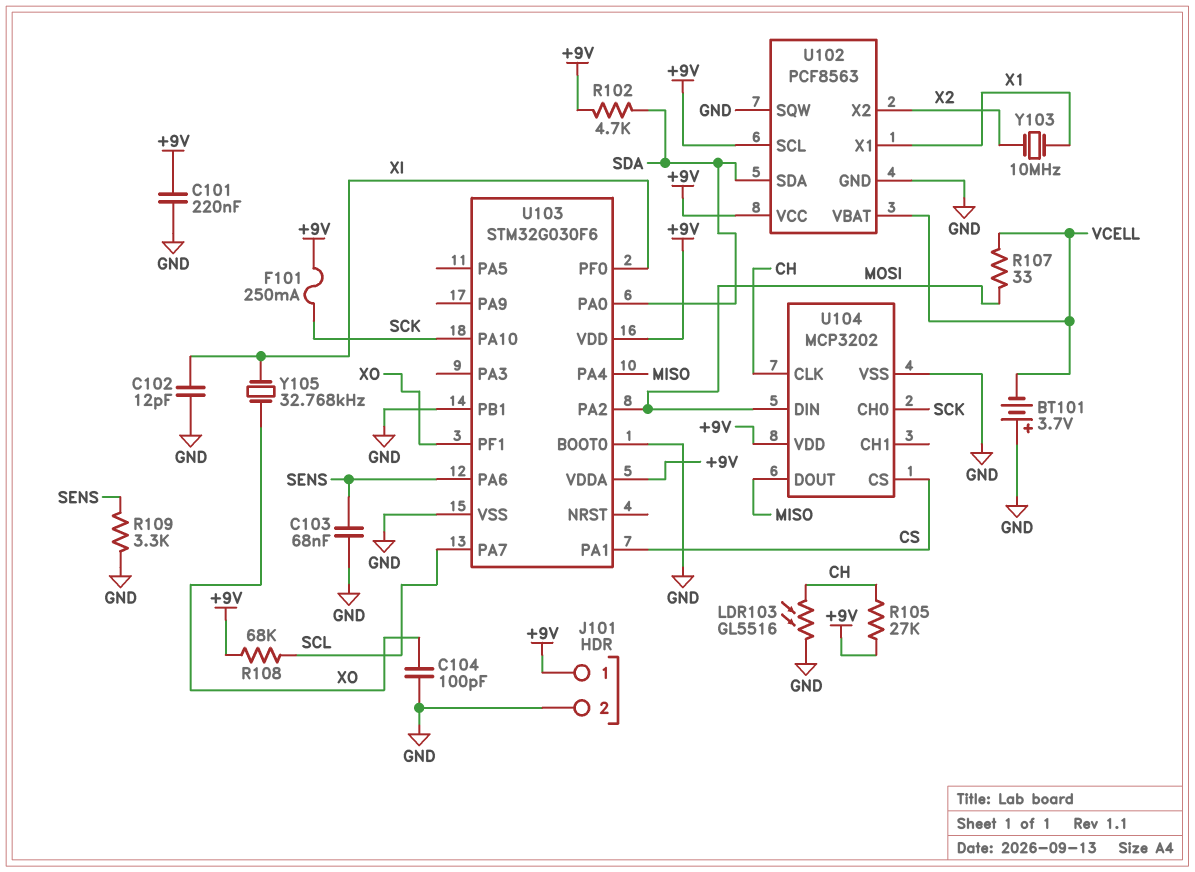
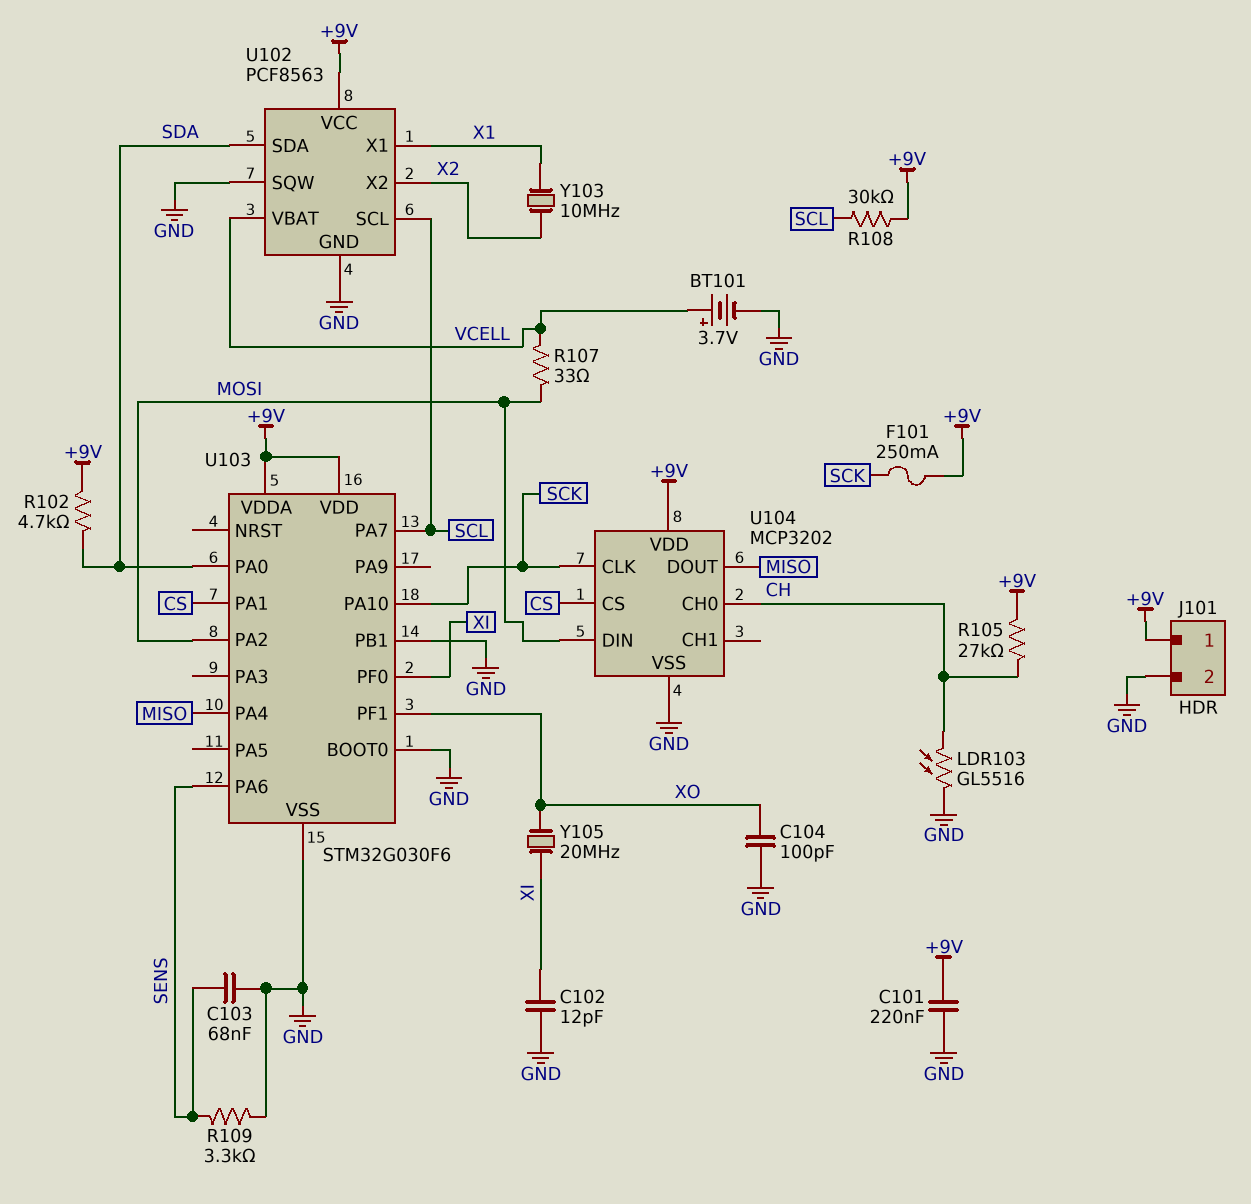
BT101: 3.7V (plus GND, minus VCELL) -> 3.7V (plus VCELL, minus GND)
R108: 68k (+9V, SCL) -> 30k (+9V, SCL)
U102 pin SCL: +9V -> SCL
U104 pin CH0: SCK -> CH
U104 pin CLK: CH -> SCK
Y105: 32.768kHz (XI, XO) -> 20MHz (XI, XO)

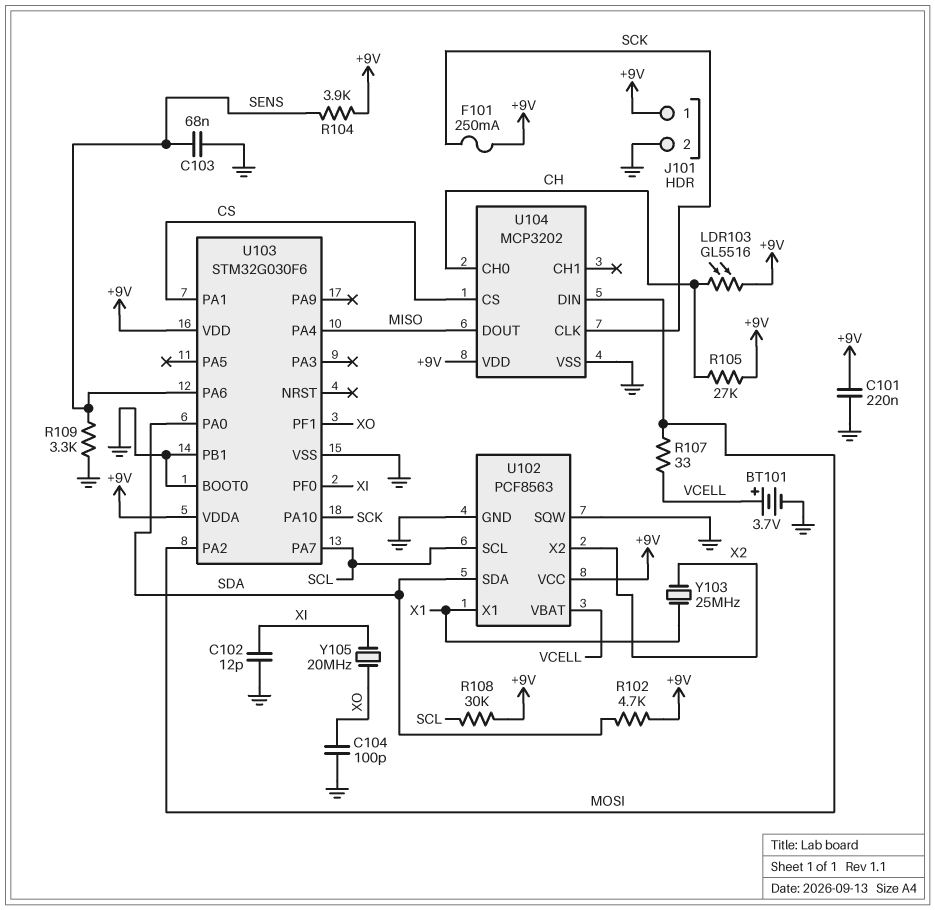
LDR103: GL5516 (CH, GND) -> GL5516 (+9V, CH)
R104: none -> 3.9k (+9V, SENS)
Y103: 10MHz (X1, X2) -> 25MHz (X1, X2)

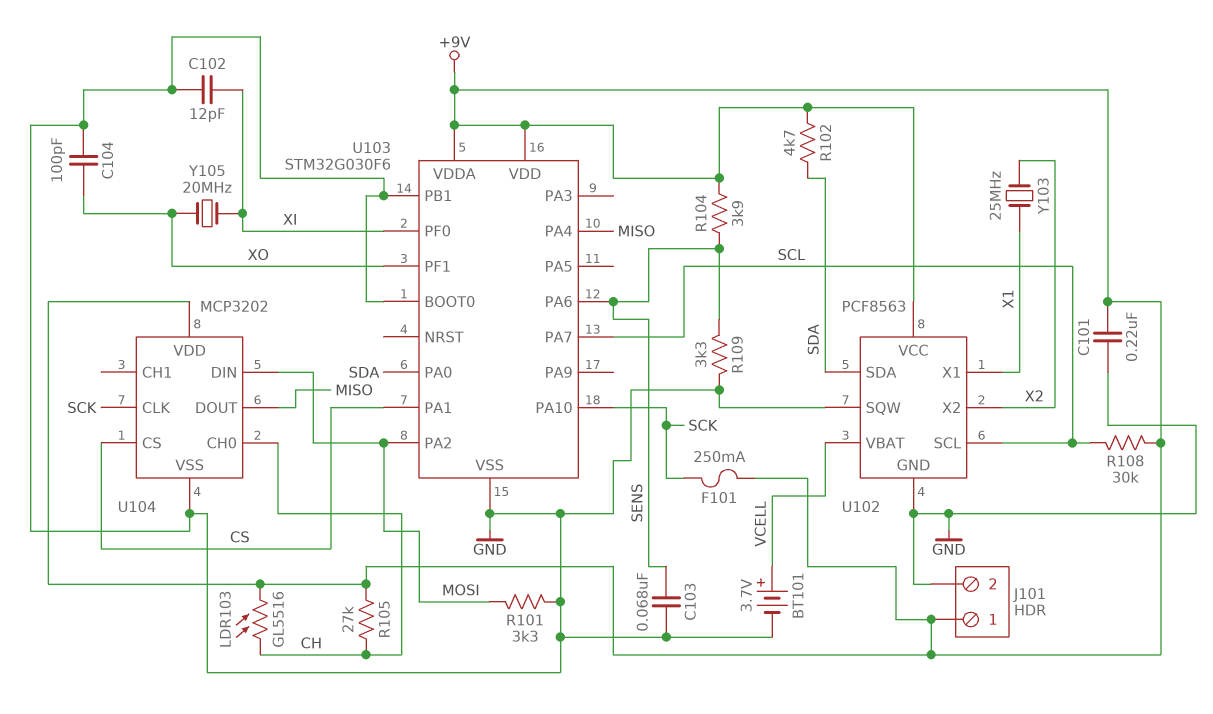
R101: none -> 3.3k (GND, MOSI)
R107: 33 (MOSI, VCELL) -> none

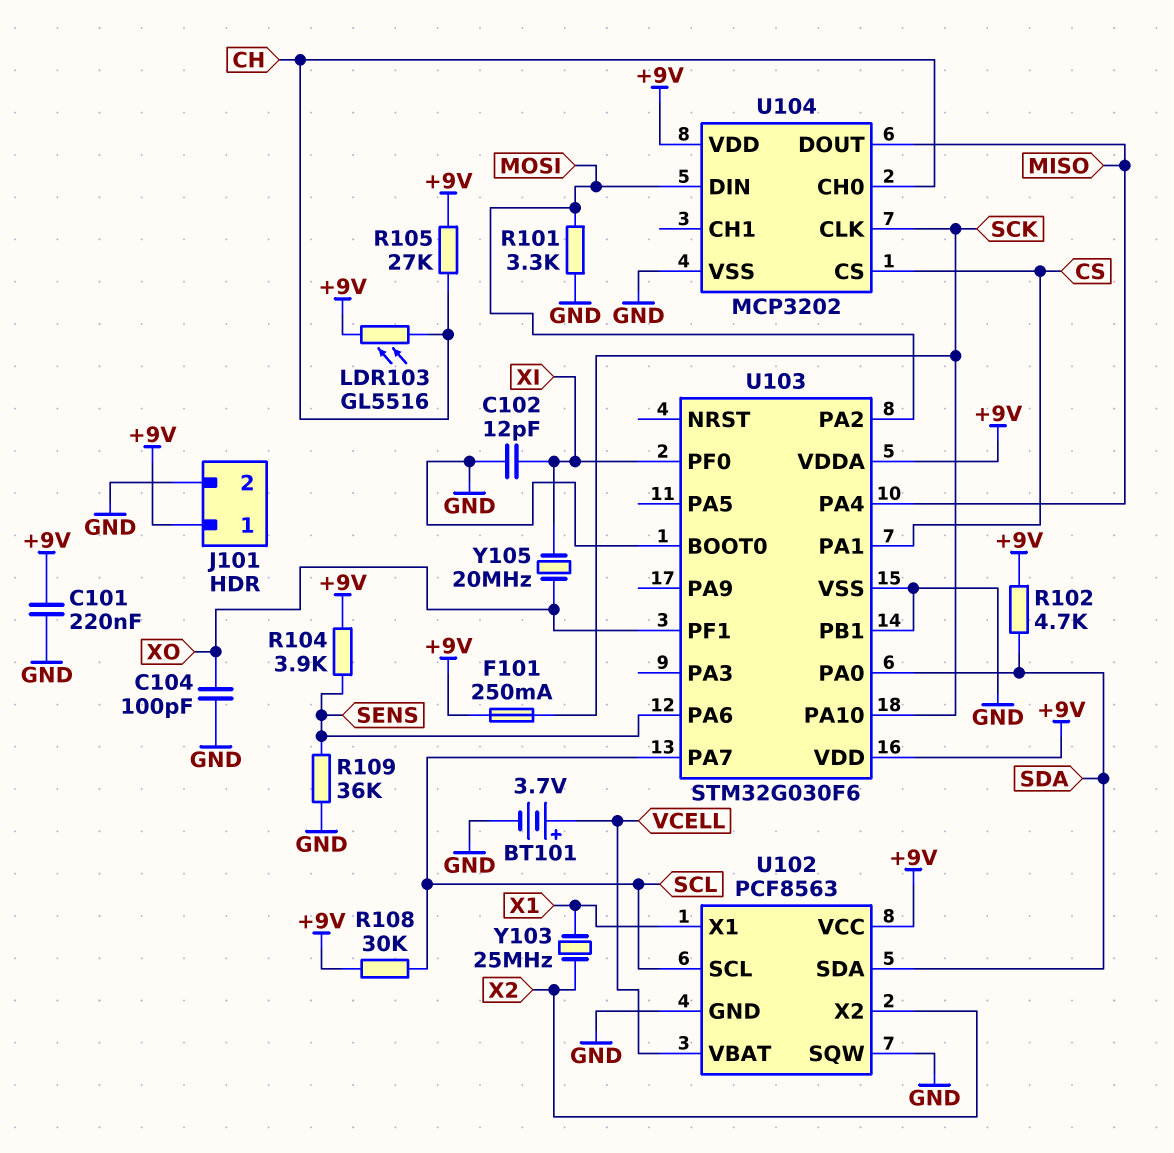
C103: 68nF (GND, SENS) -> none
R109: 3.3k (GND, SENS) -> 36k (GND, SENS)

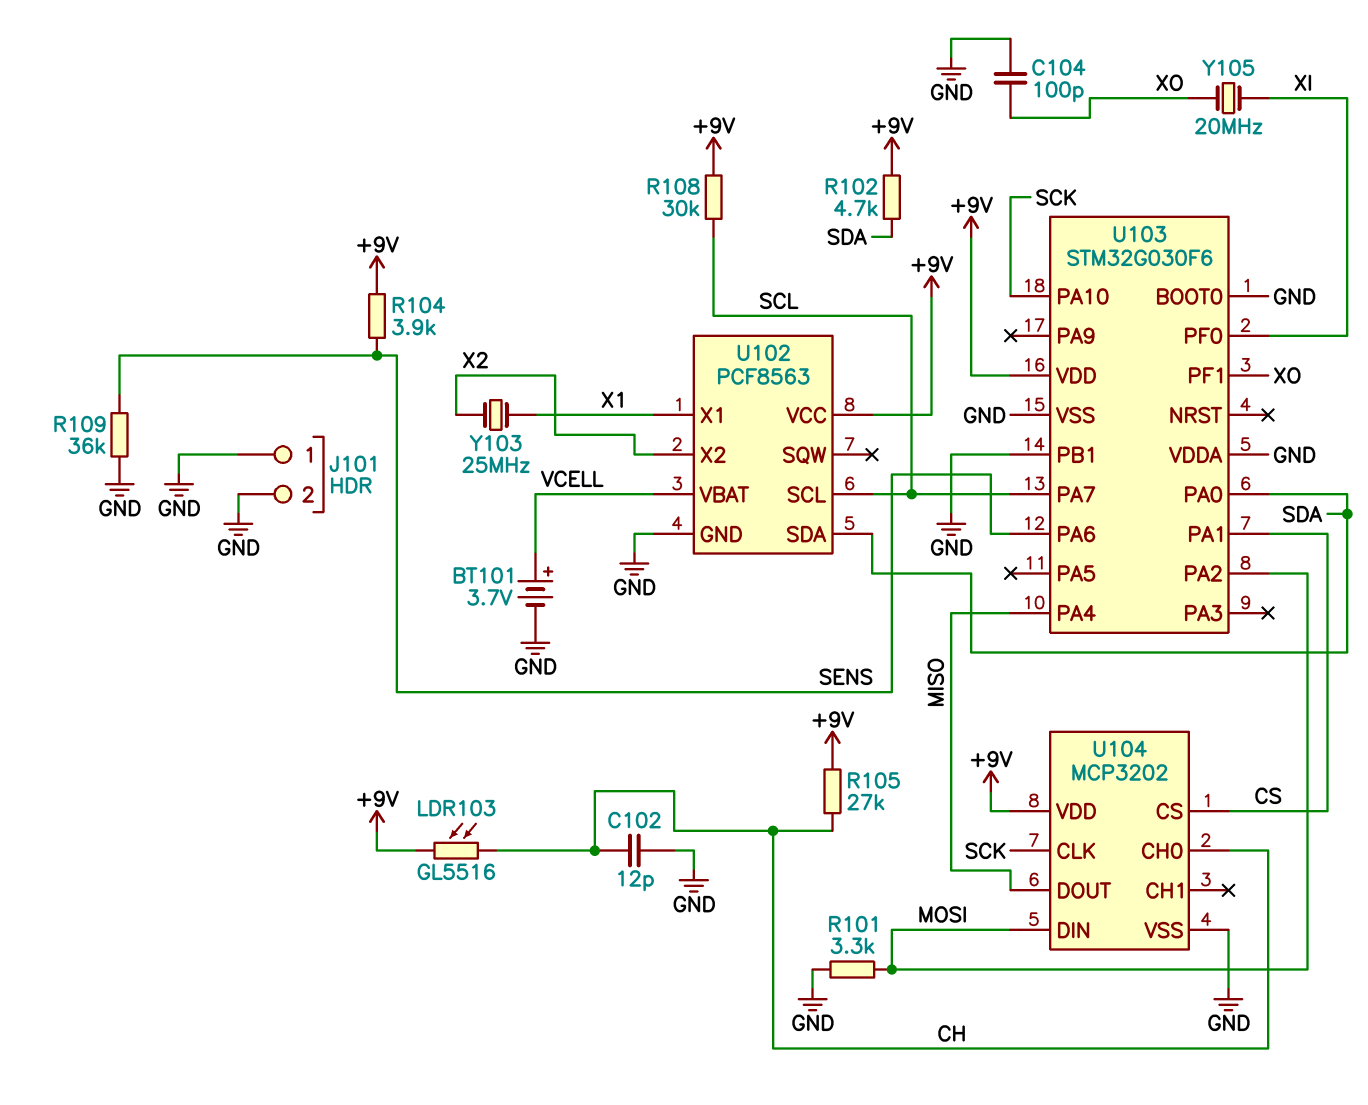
C101: 220nF (+9V, GND) -> none
C102: 12pF (GND, XI) -> 12pF (CH, GND)
F101: 250mA (+9V, SCK) -> none
J101 pin 1: +9V -> GND
U102 pin SQW: GND -> none
U103 pin VDDA: +9V -> GND

